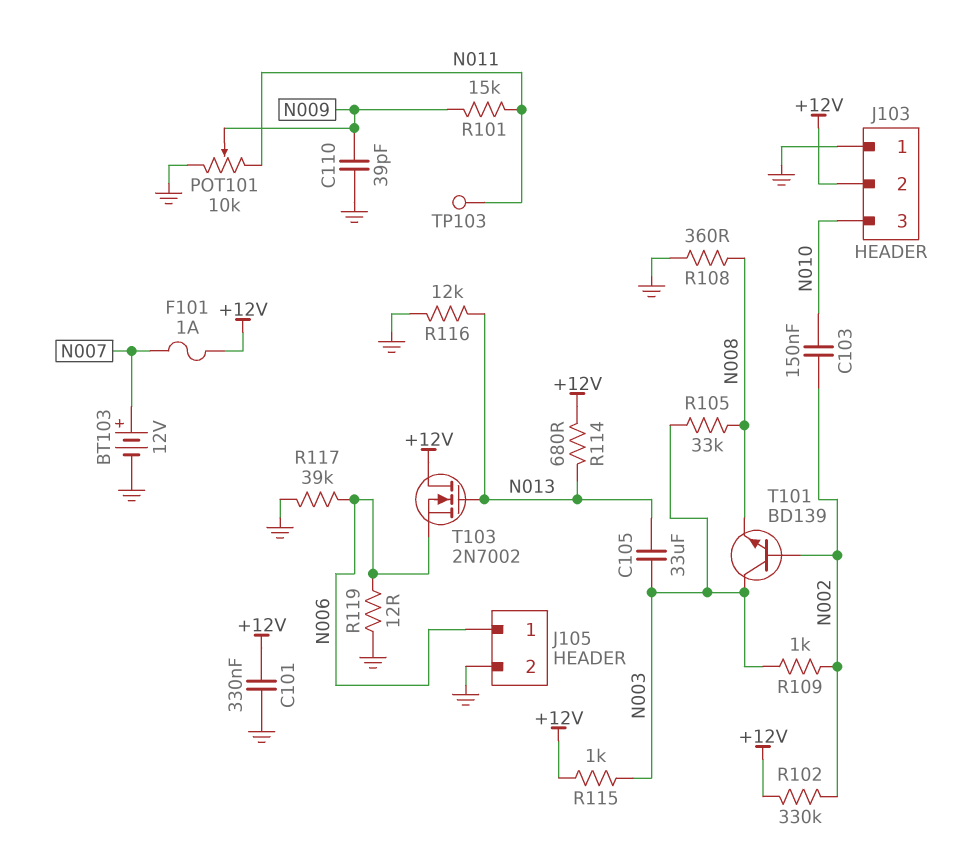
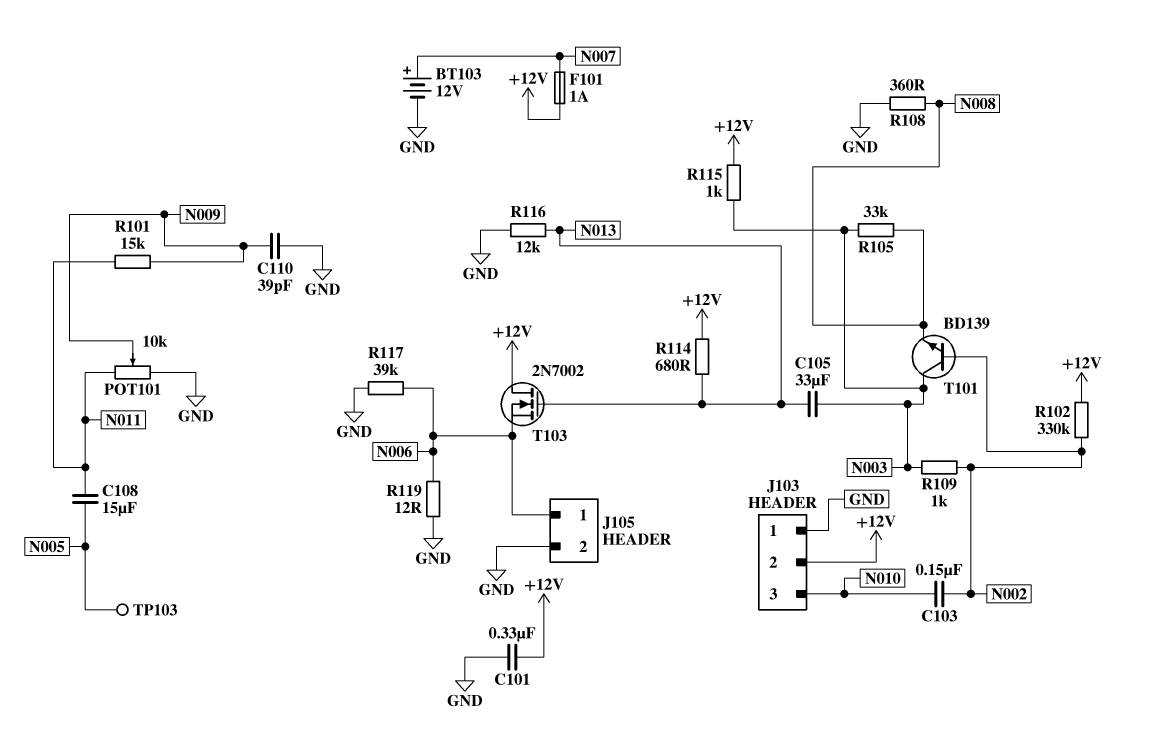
C108: none -> 15uF (N005, N011)
TP103: test point (N011) -> test point (N005)

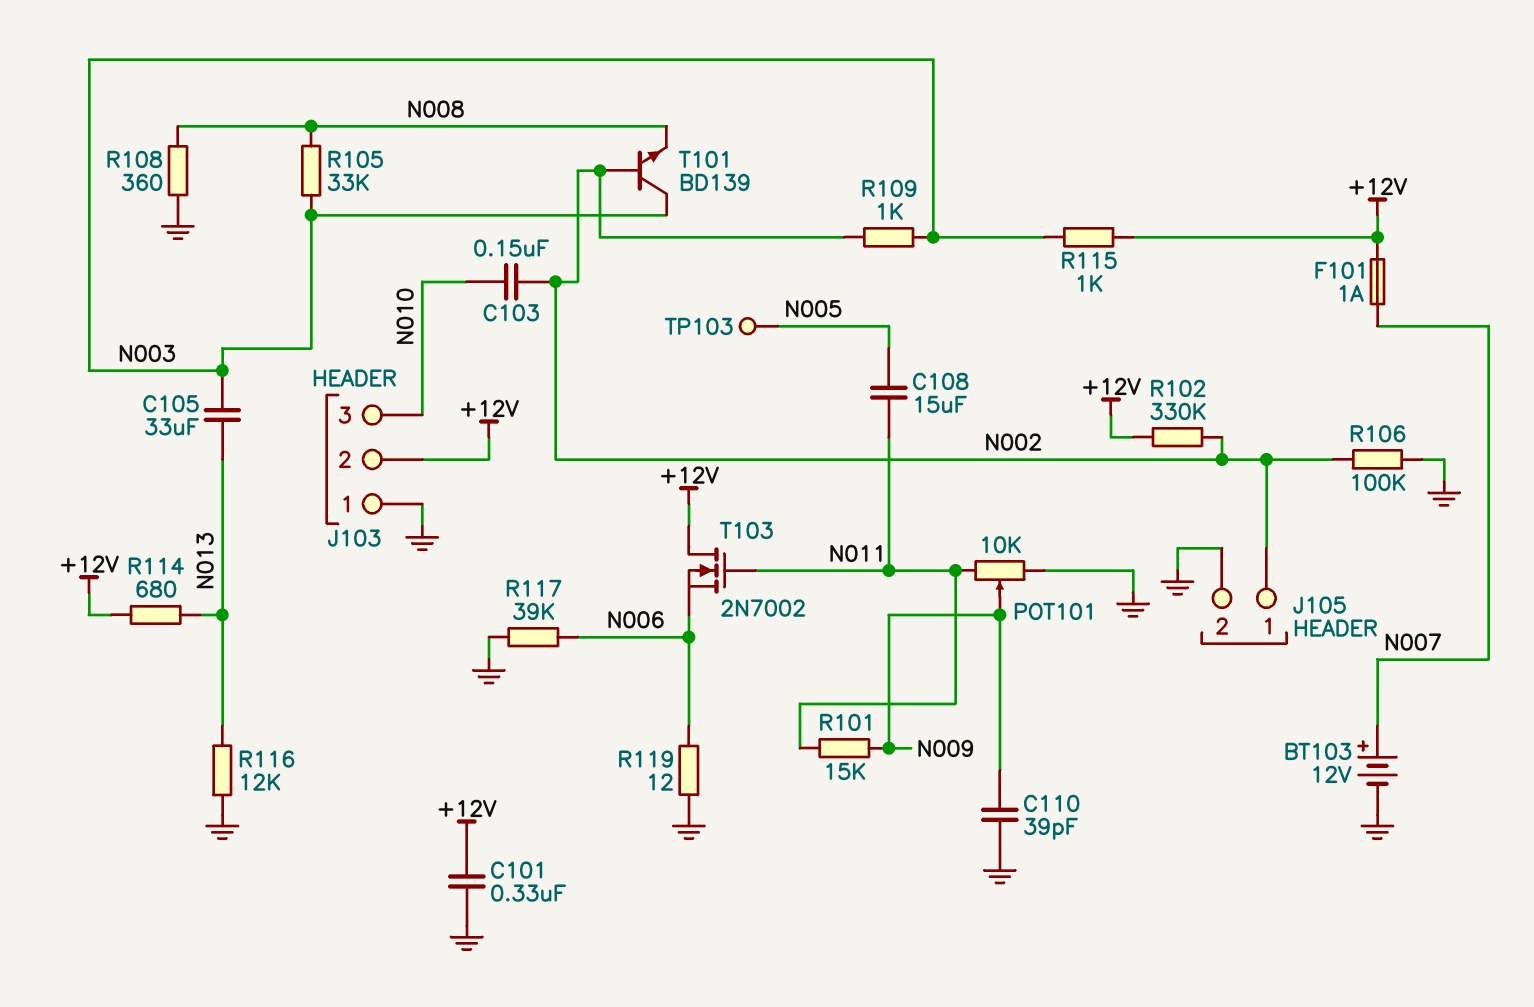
J105 pin 1: N006 -> N002
R106: none -> 100k (GND, N002)
T103: NMOS 2N7002 (G N013, D +12V, S N006) -> NMOS 2N7002 (G N011, D +12V, S N006)

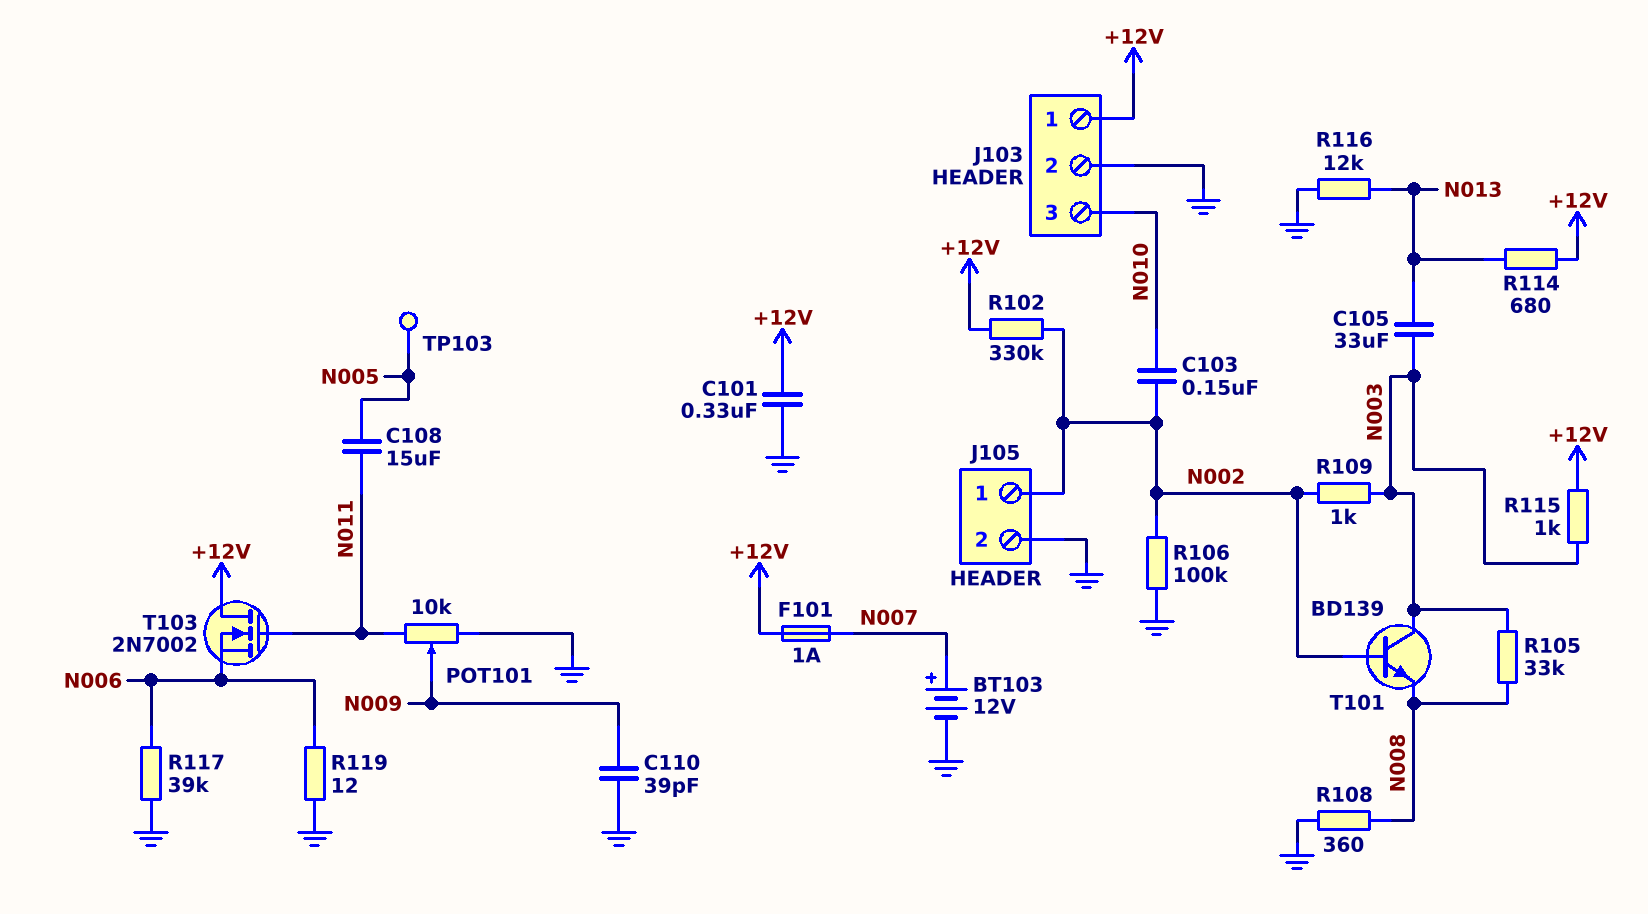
J103 pin 1: GND -> +12V
J103 pin 2: +12V -> GND
R101: 15k (N009, N011) -> none

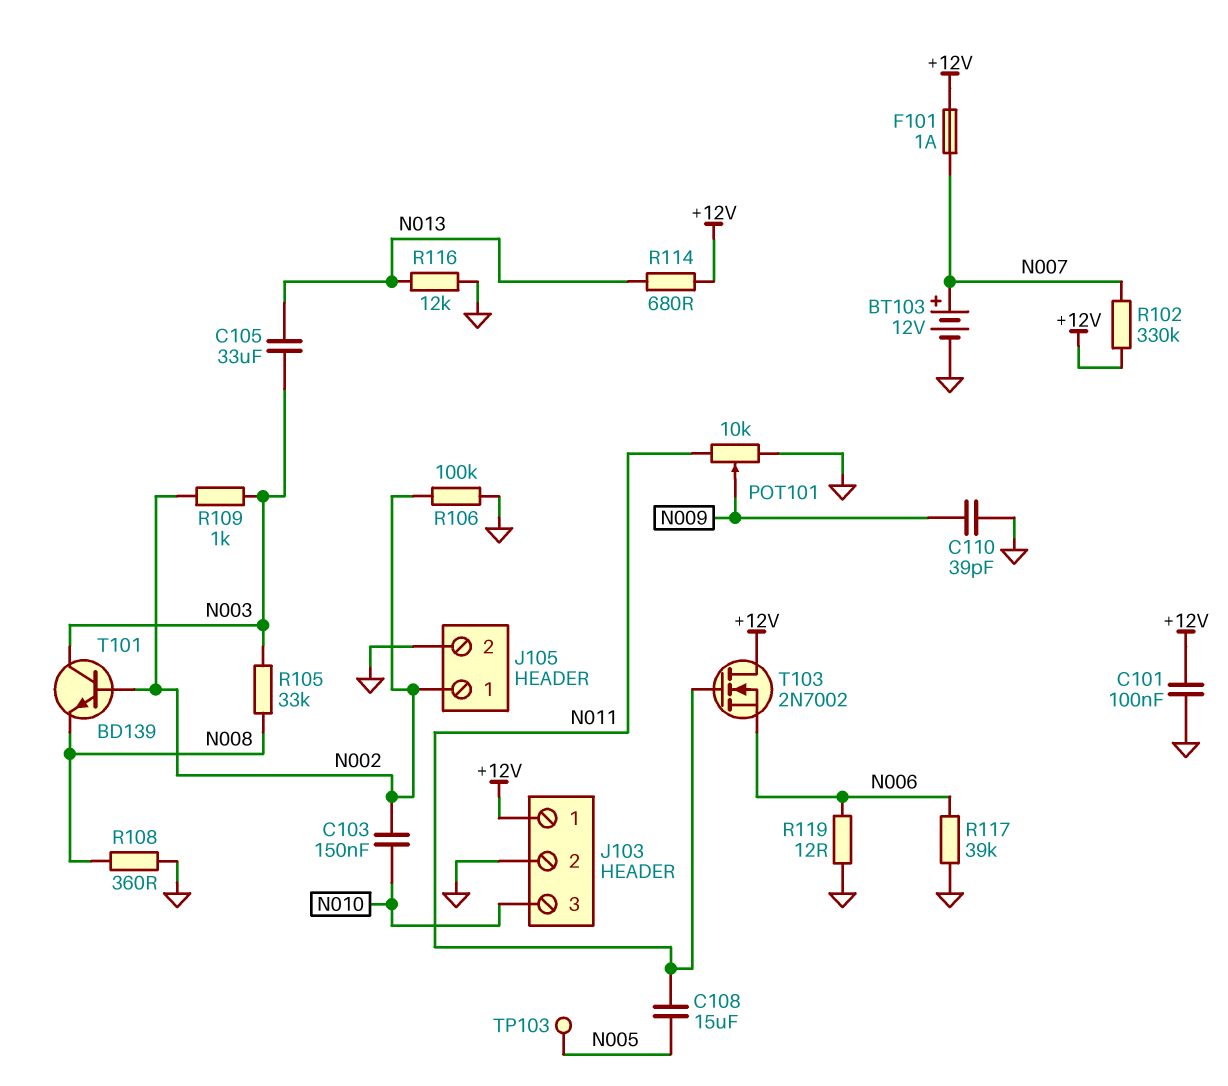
C101: 330nF (+12V, GND) -> 100nF (+12V, GND)
R102: 330k (+12V, N002) -> 330k (+12V, N007)
R115: 1k (+12V, N003) -> none

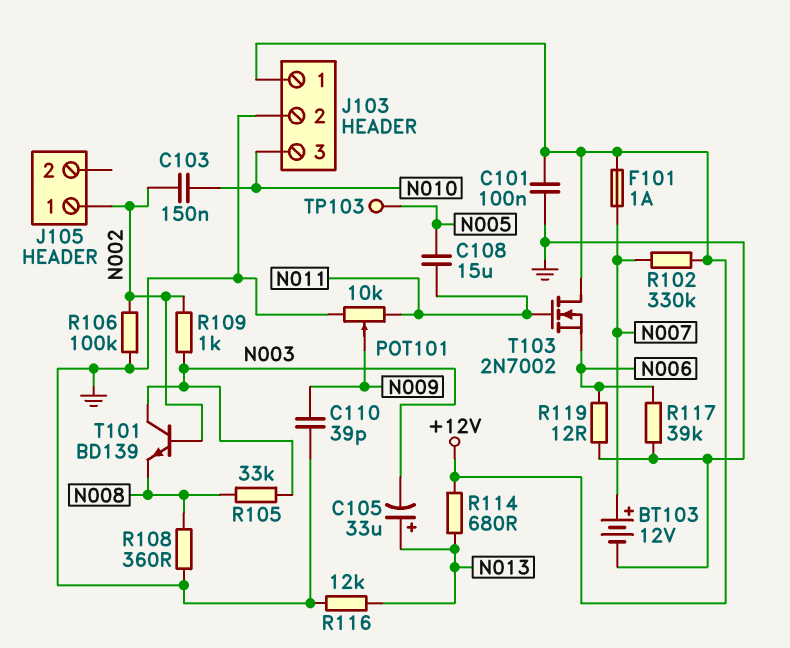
C105: 33uF (N003, N013) -> 33uF (plus N013, minus N003)
J105 pin 2: GND -> none

